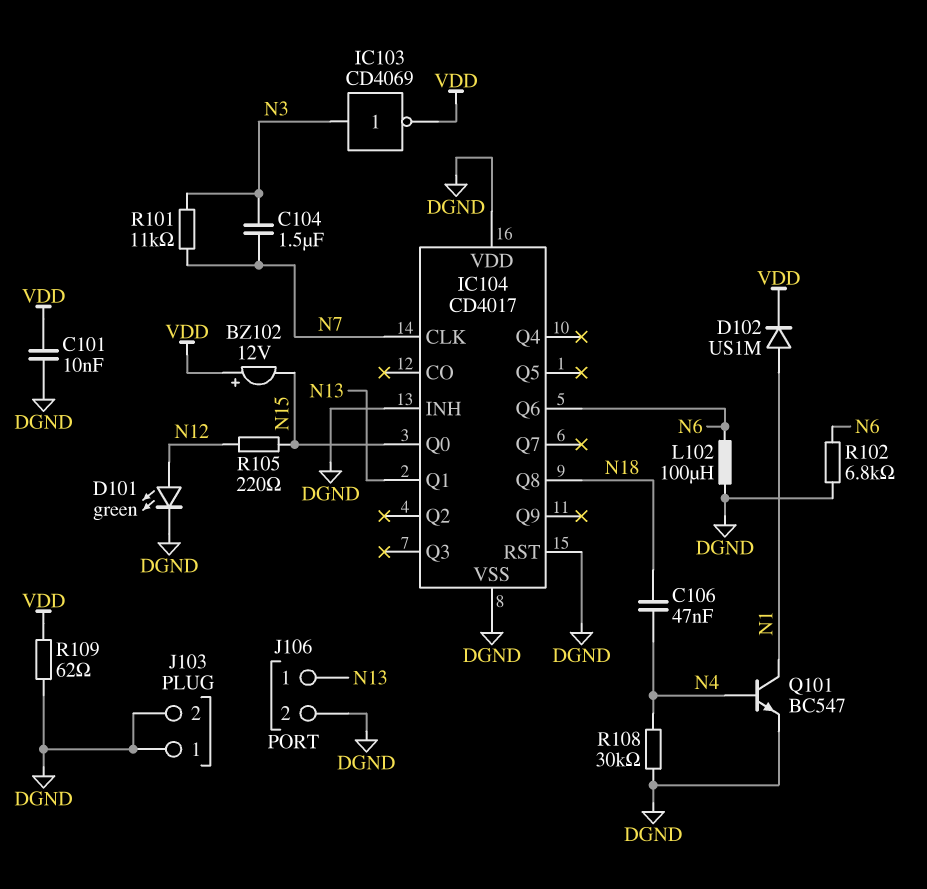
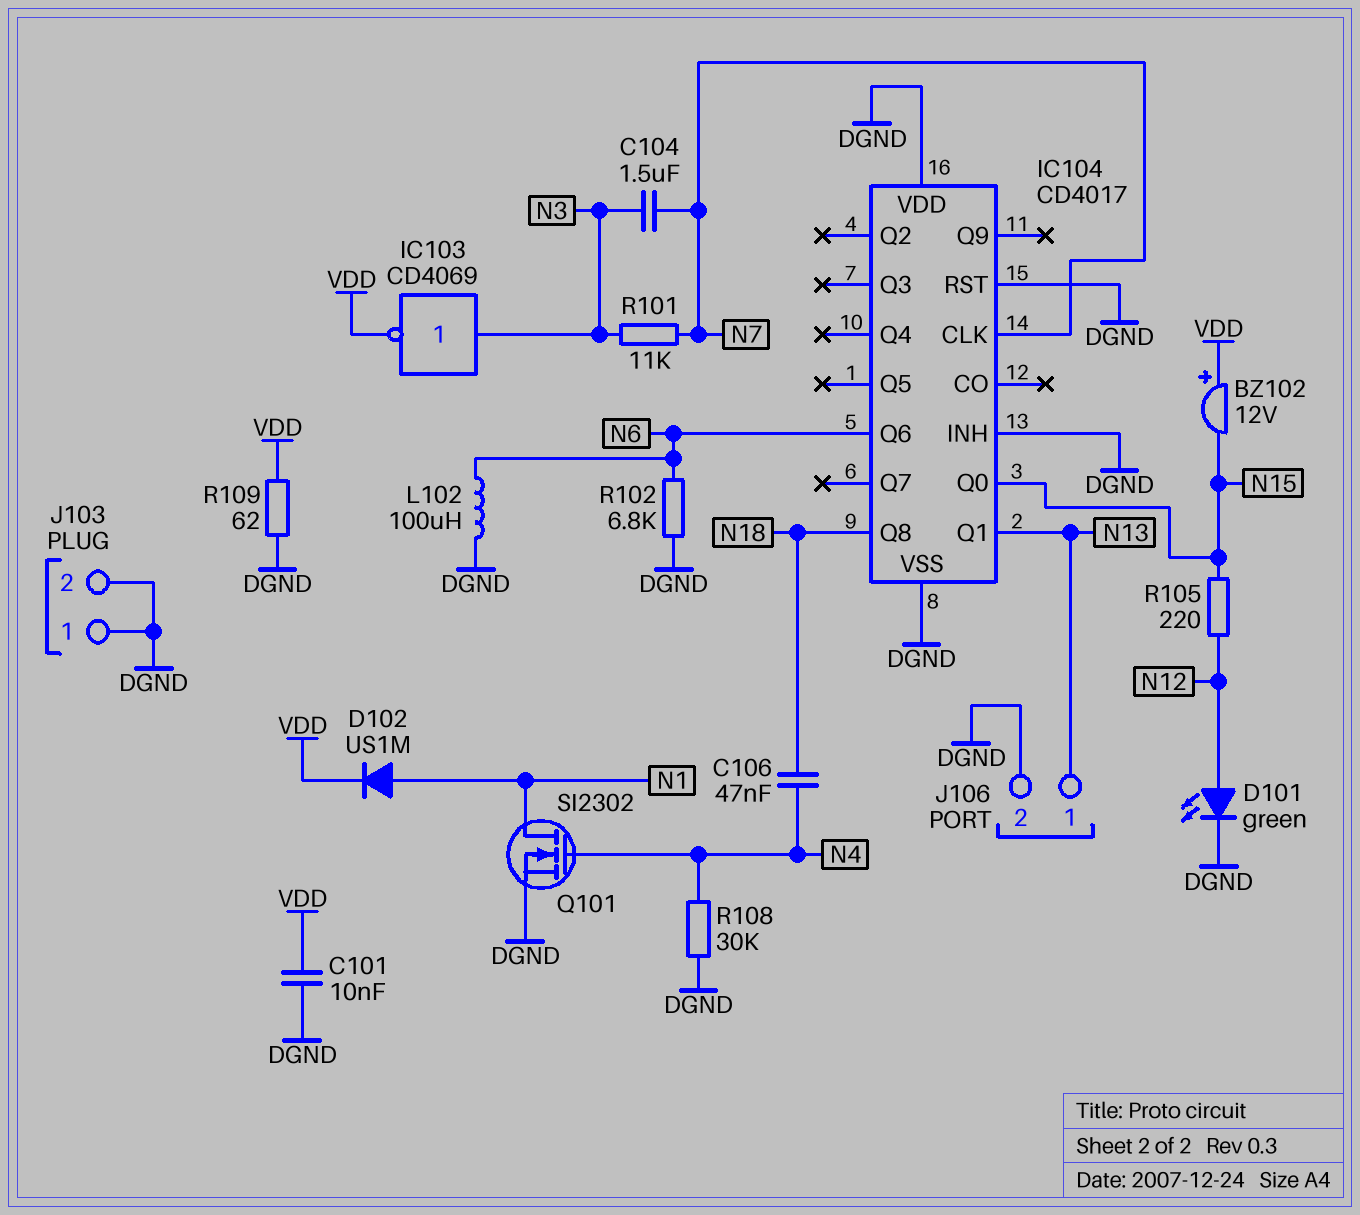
Q101: NPN BC547 (B N4, C N1, E DGND) -> NMOS SI2302 (G N4, D N1, S DGND)

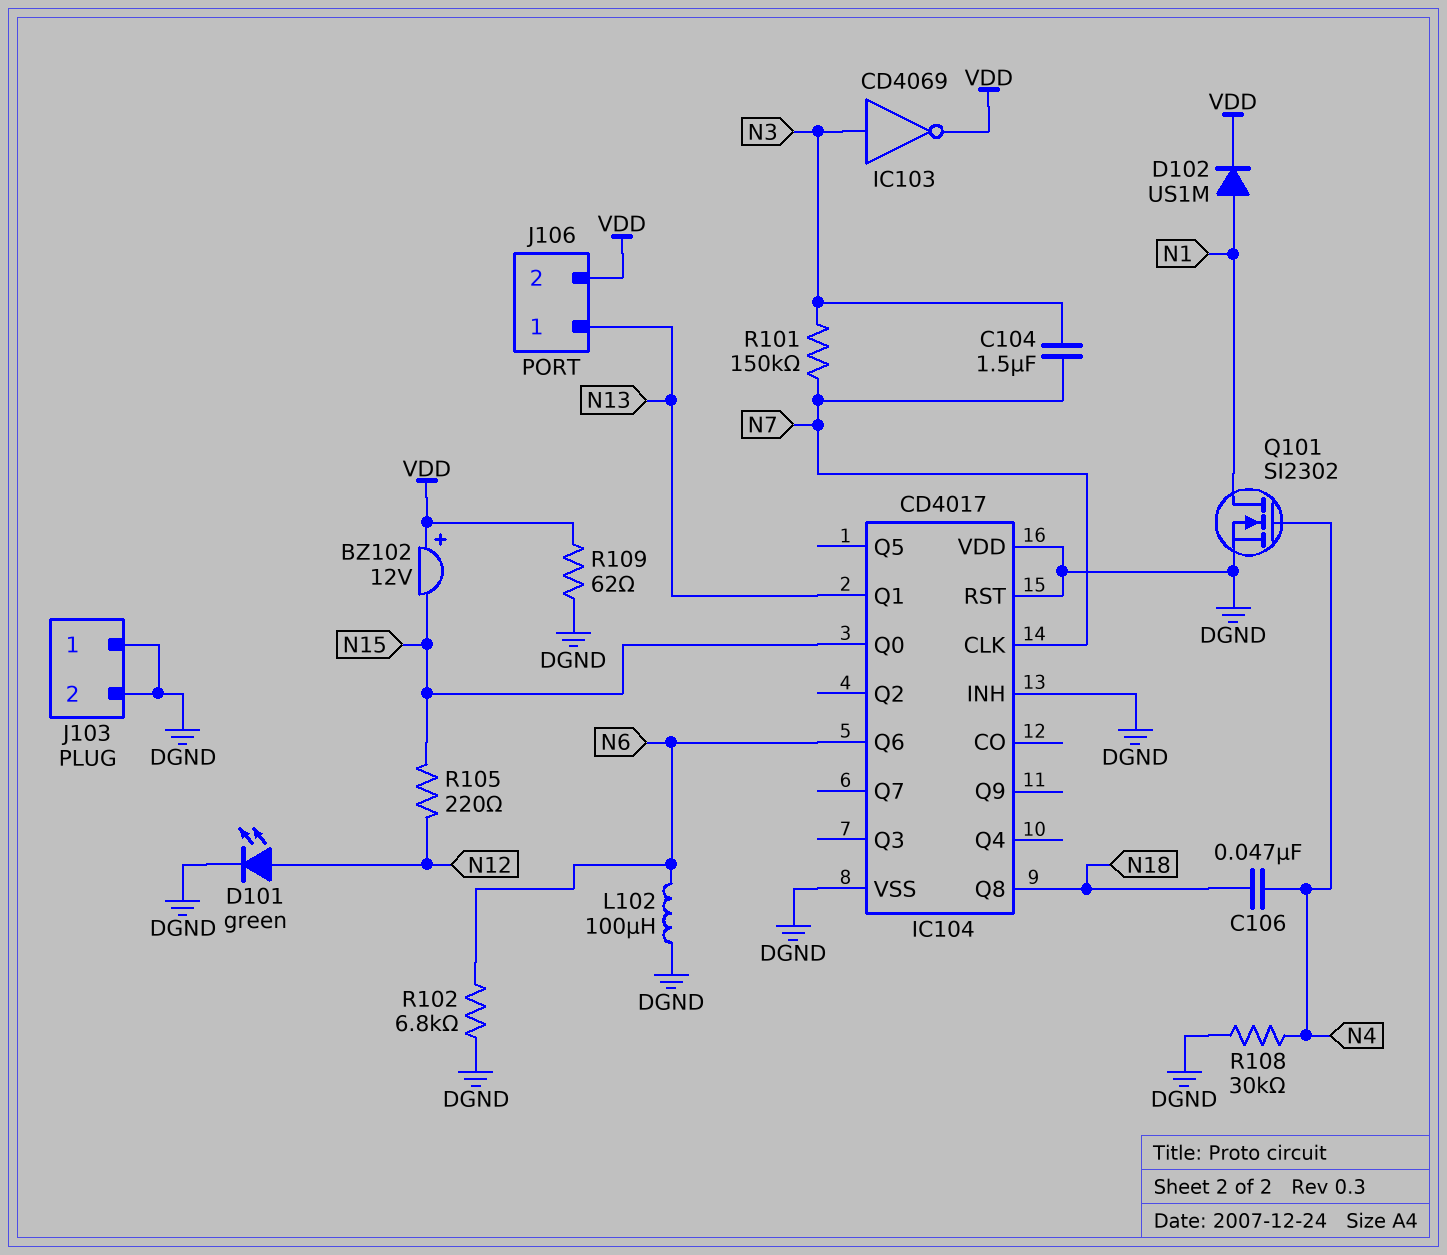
C101: 10nF (DGND, VDD) -> none
J106 pin 2: DGND -> VDD
R101: 11k (N3, N7) -> 150k (N3, N7)

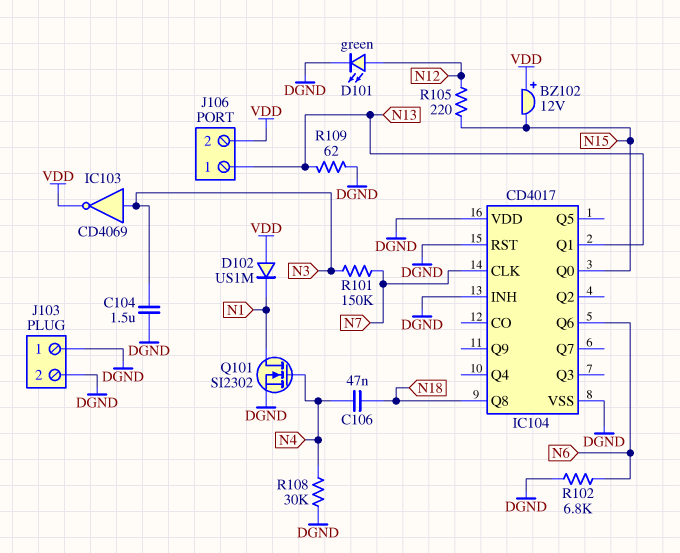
C104: 1.5uF (N3, N7) -> 1.5uF (DGND, N3)
D102: diode US1M (A N1, K VDD) -> diode US1M (A VDD, K N1)
L102: 100uH (DGND, N6) -> none
R109: 62 (DGND, VDD) -> 62 (DGND, N13)

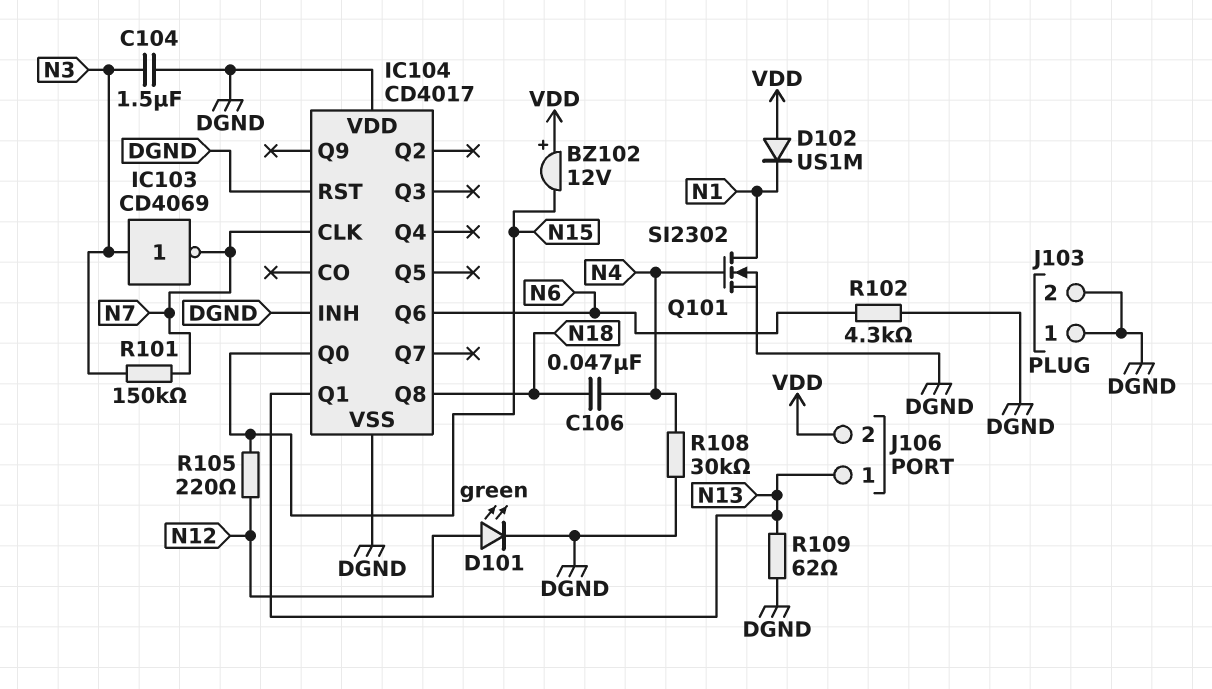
IC103: NOT CD4069 (in N3, out VDD) -> NOT CD4069 (in N3, out N7)
R102: 6.8k (DGND, N6) -> 4.3k (DGND, N6)

